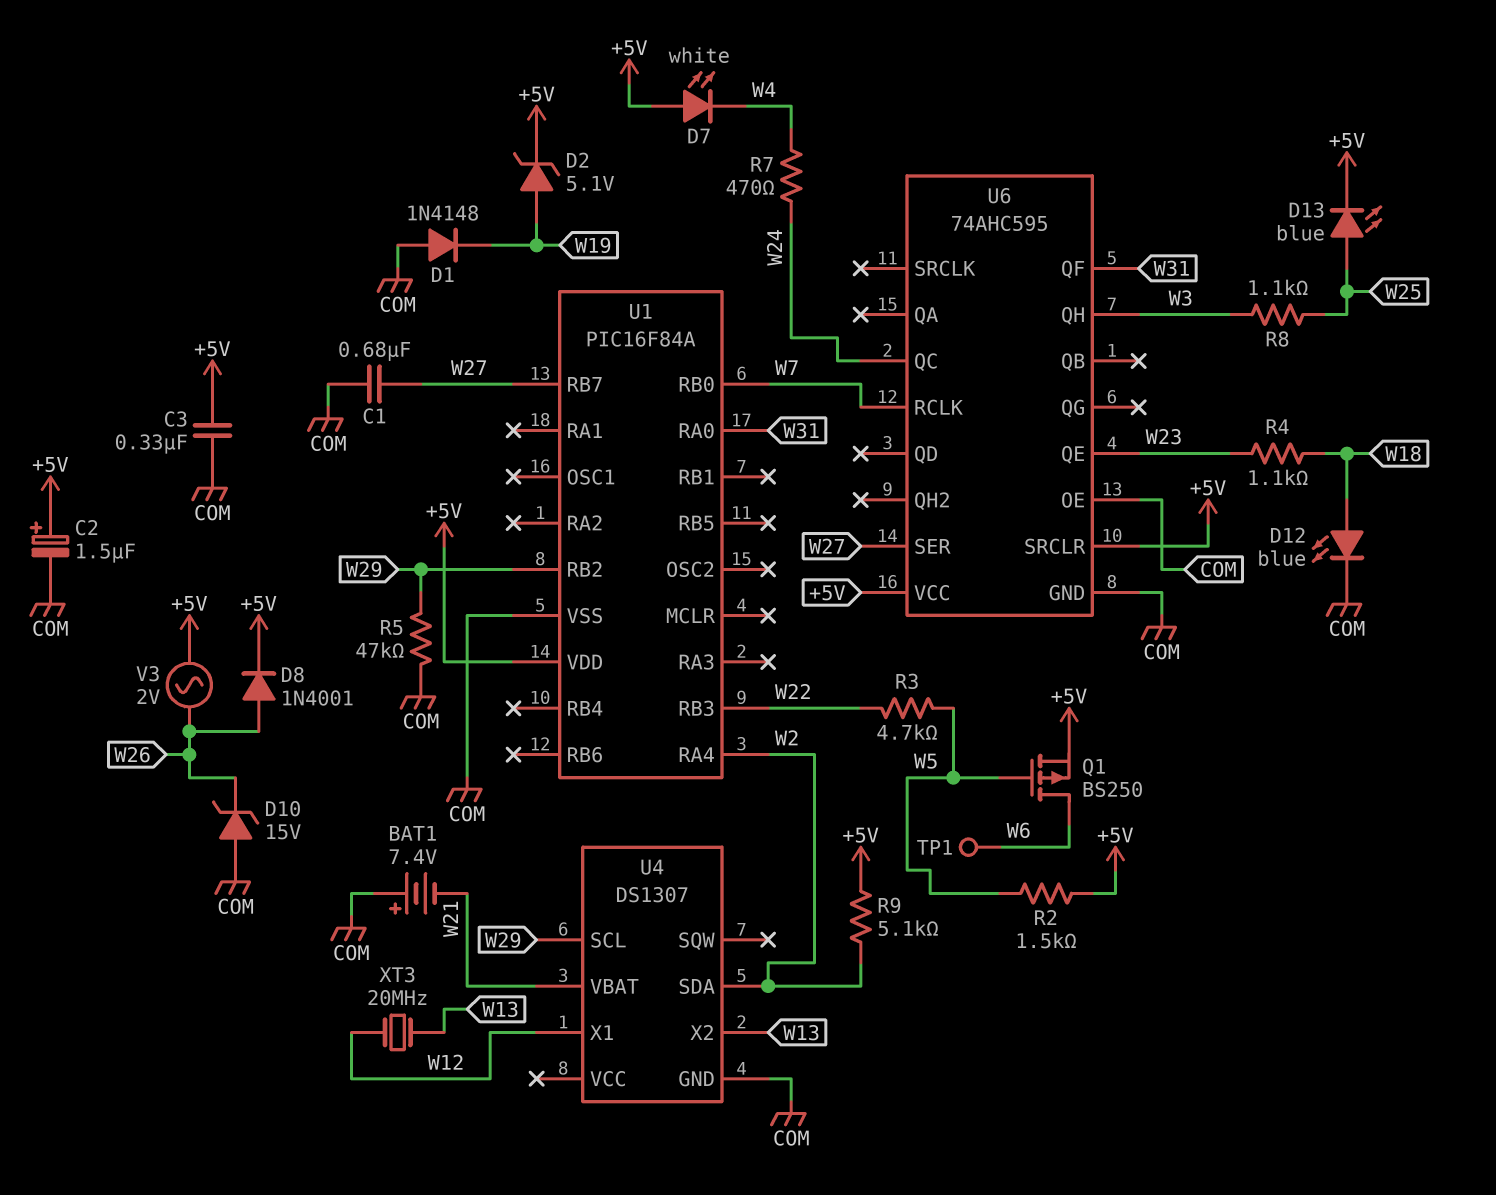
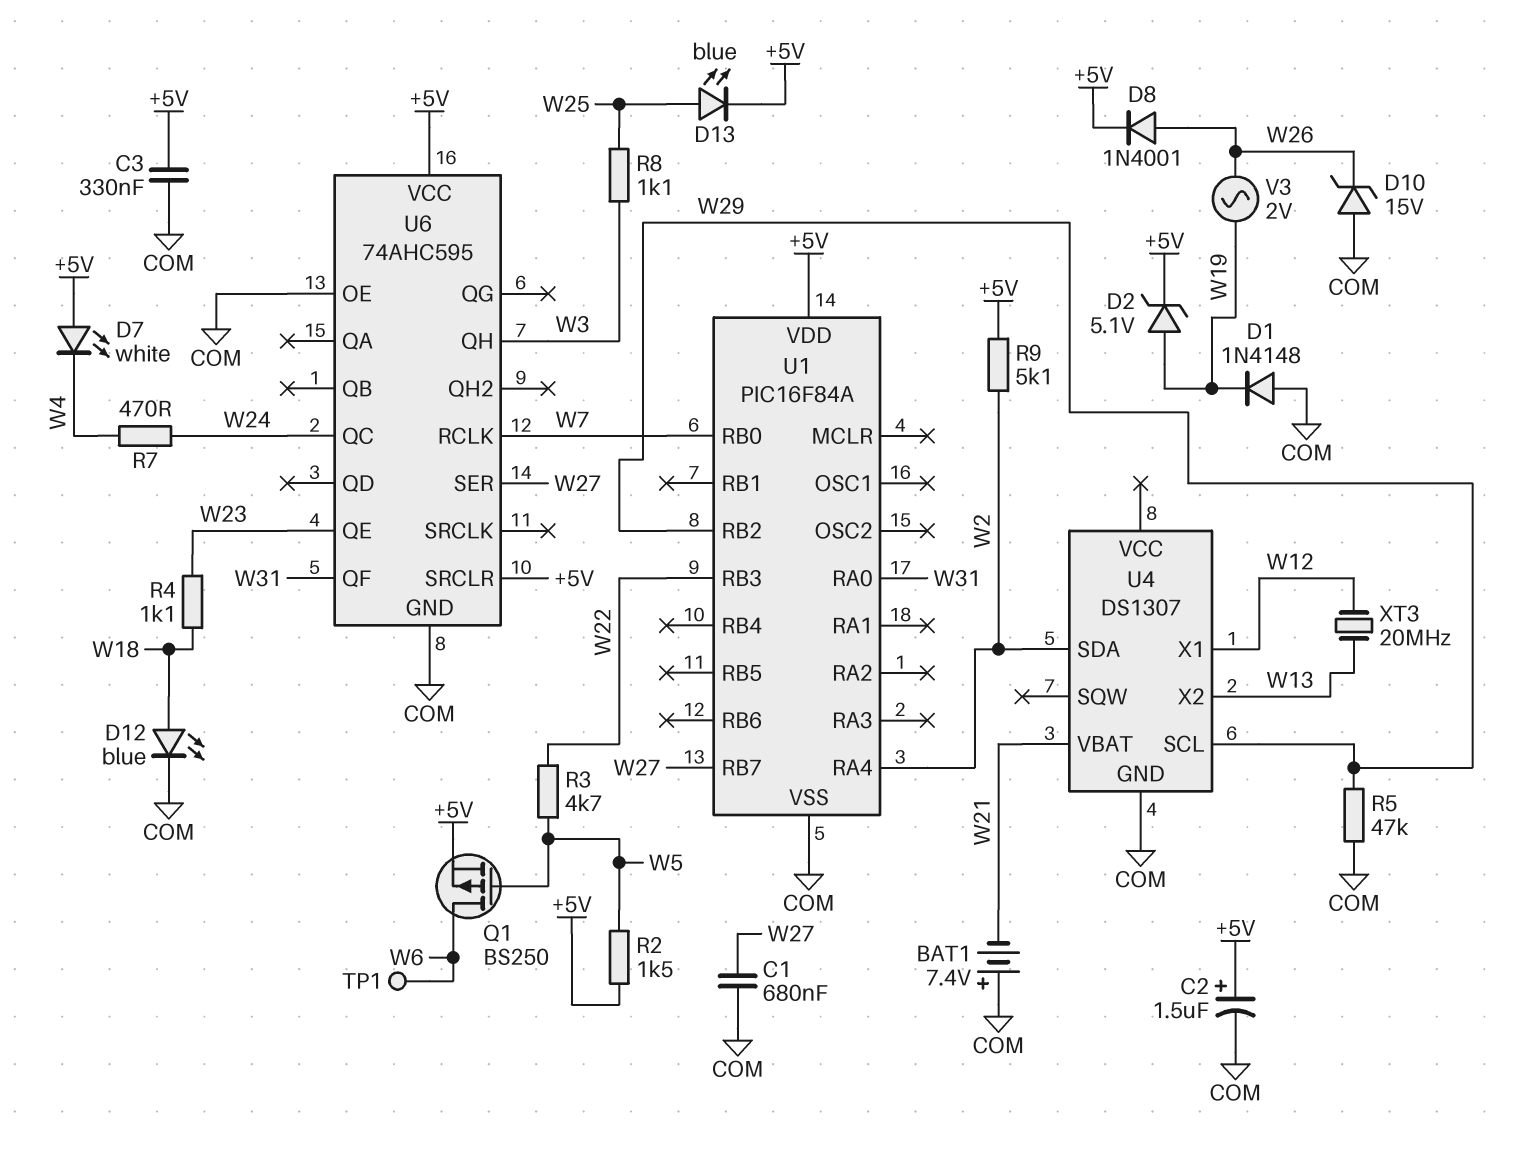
V3: AC 2V (+5V, W26) -> AC 2V (W19, W26)

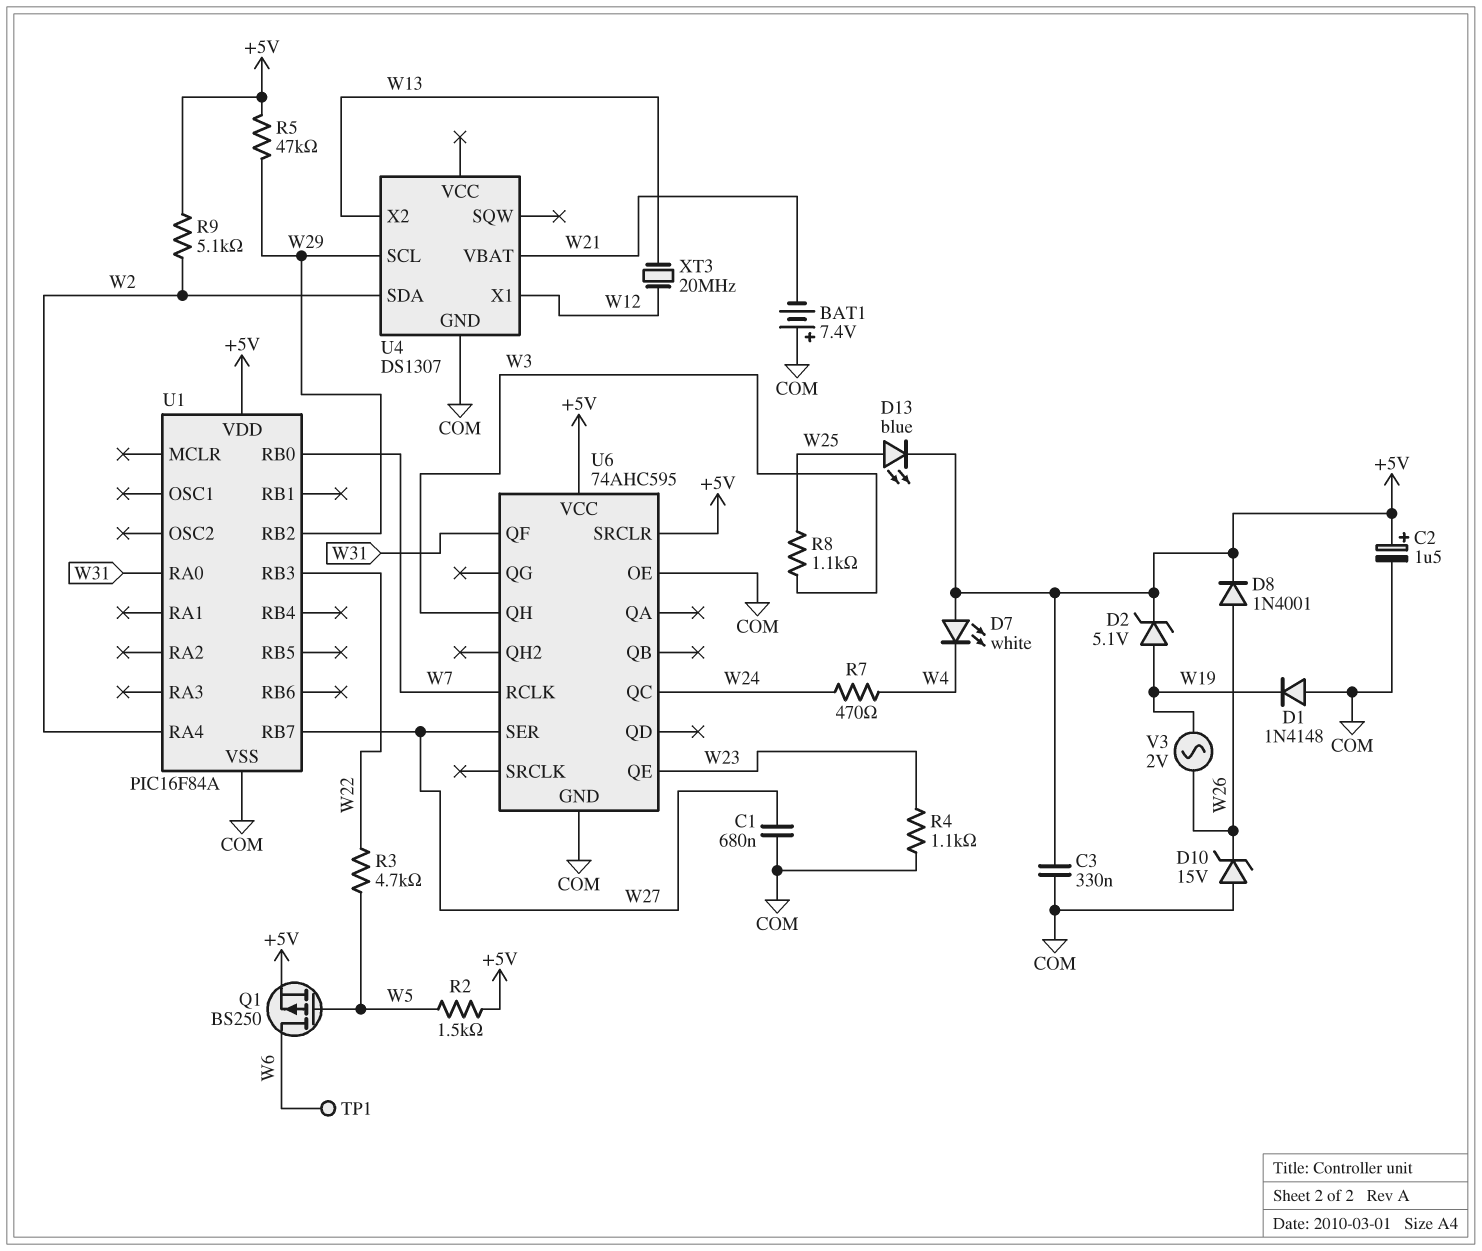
D12: LED blue (A W18, K COM) -> none
R4: 1.1k (W18, W23) -> 1.1k (COM, W23)
R5: 47k (COM, W29) -> 47k (+5V, W29)

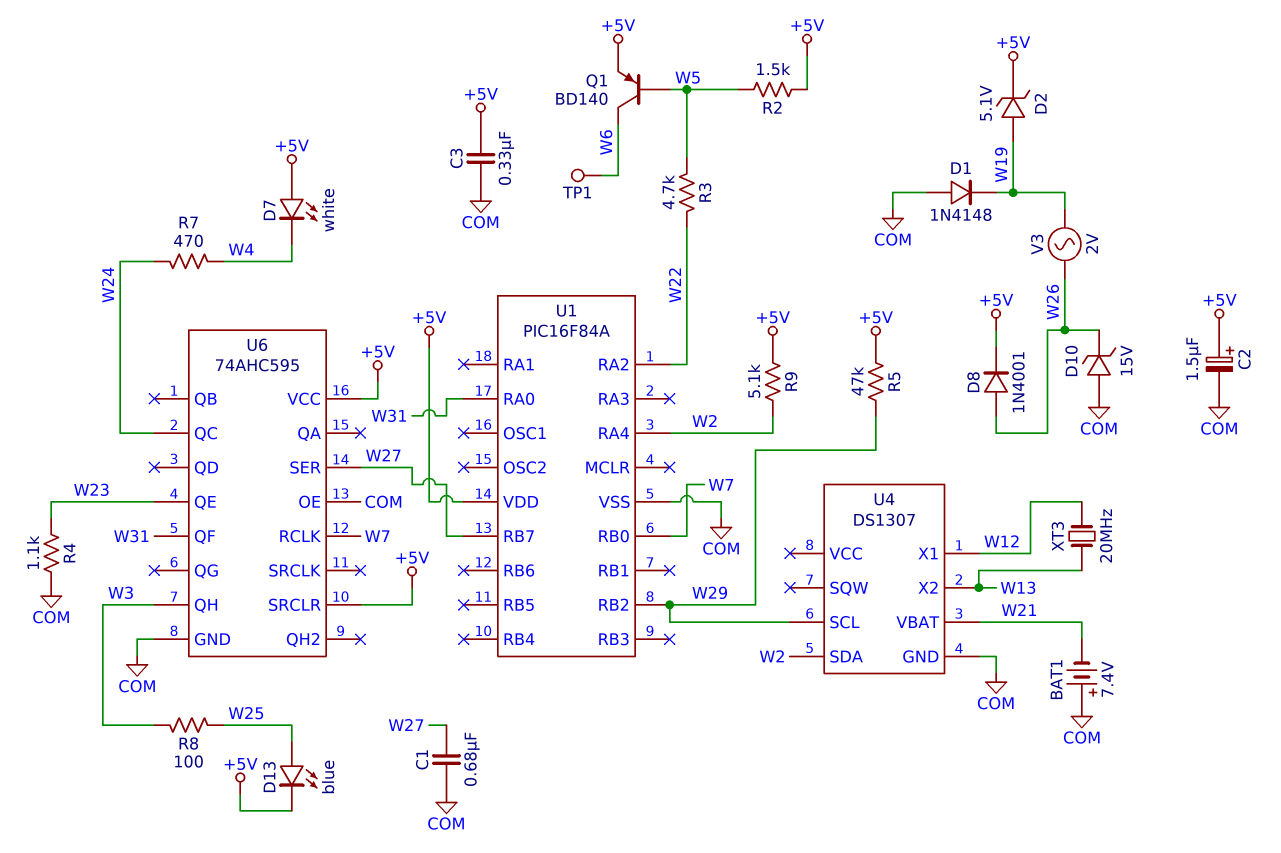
Q1: PMOS BS250 (G W5, D W6, S +5V) -> PNP BD140 (B W5, C W6, E +5V)
R8: 1.1k (W3, W25) -> 100 (W3, W25)
U1 pin RA2: none -> W22
U1 pin RB3: W22 -> none

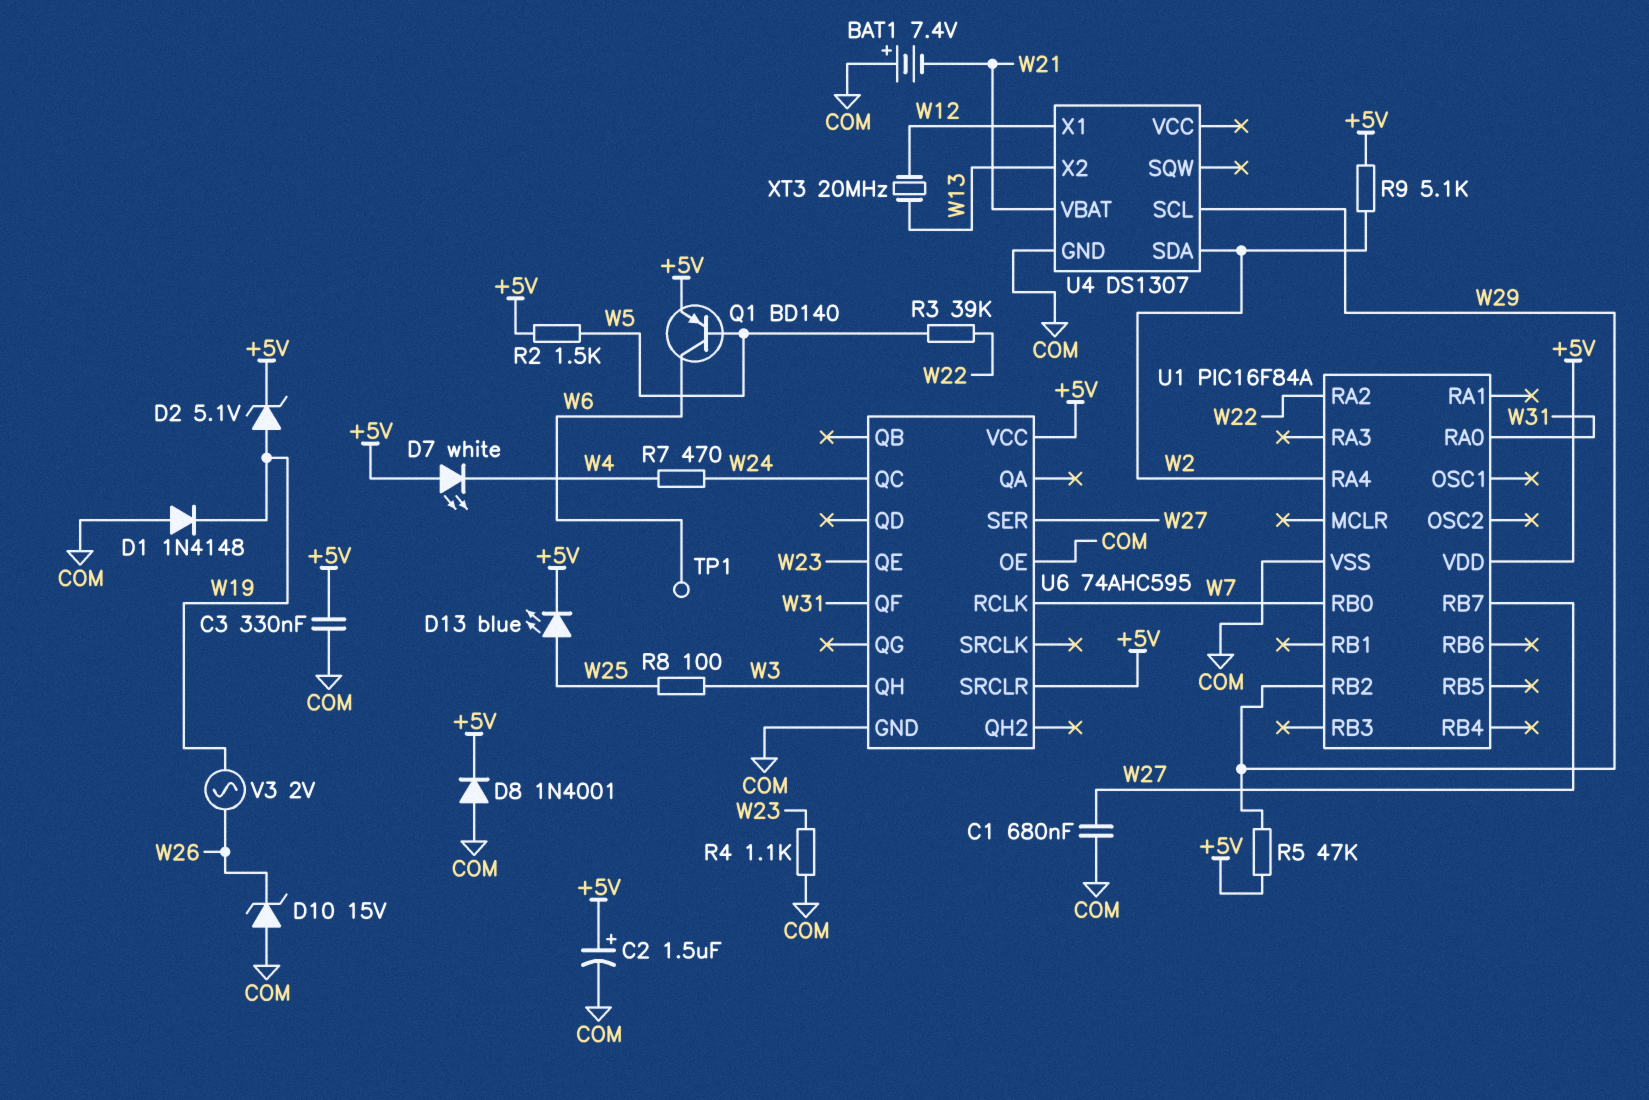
D8: diode 1N4001 (A W26, K +5V) -> diode 1N4001 (A COM, K +5V)
R3: 4.7k (W5, W22) -> 39k (W5, W22)

